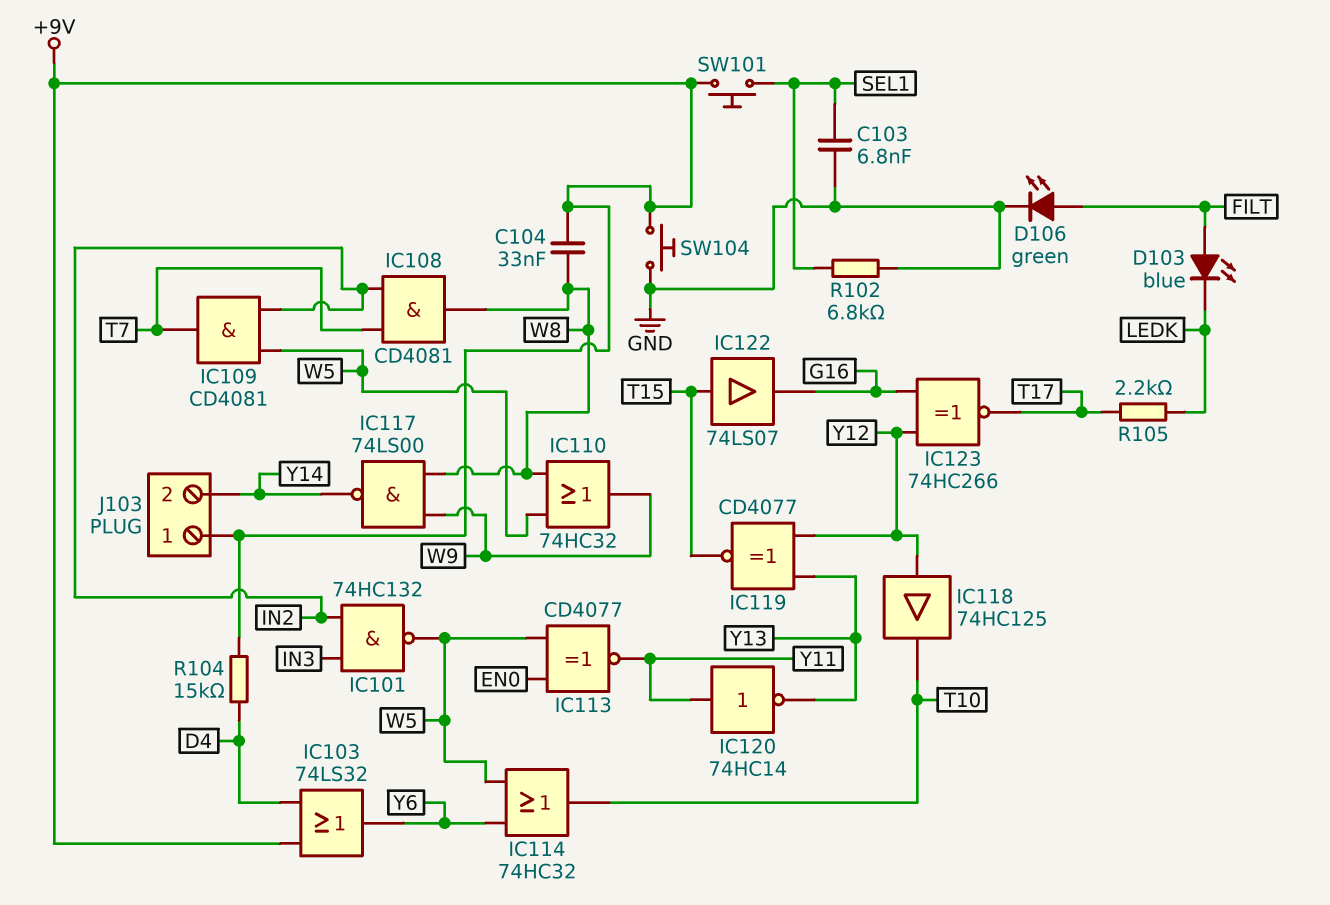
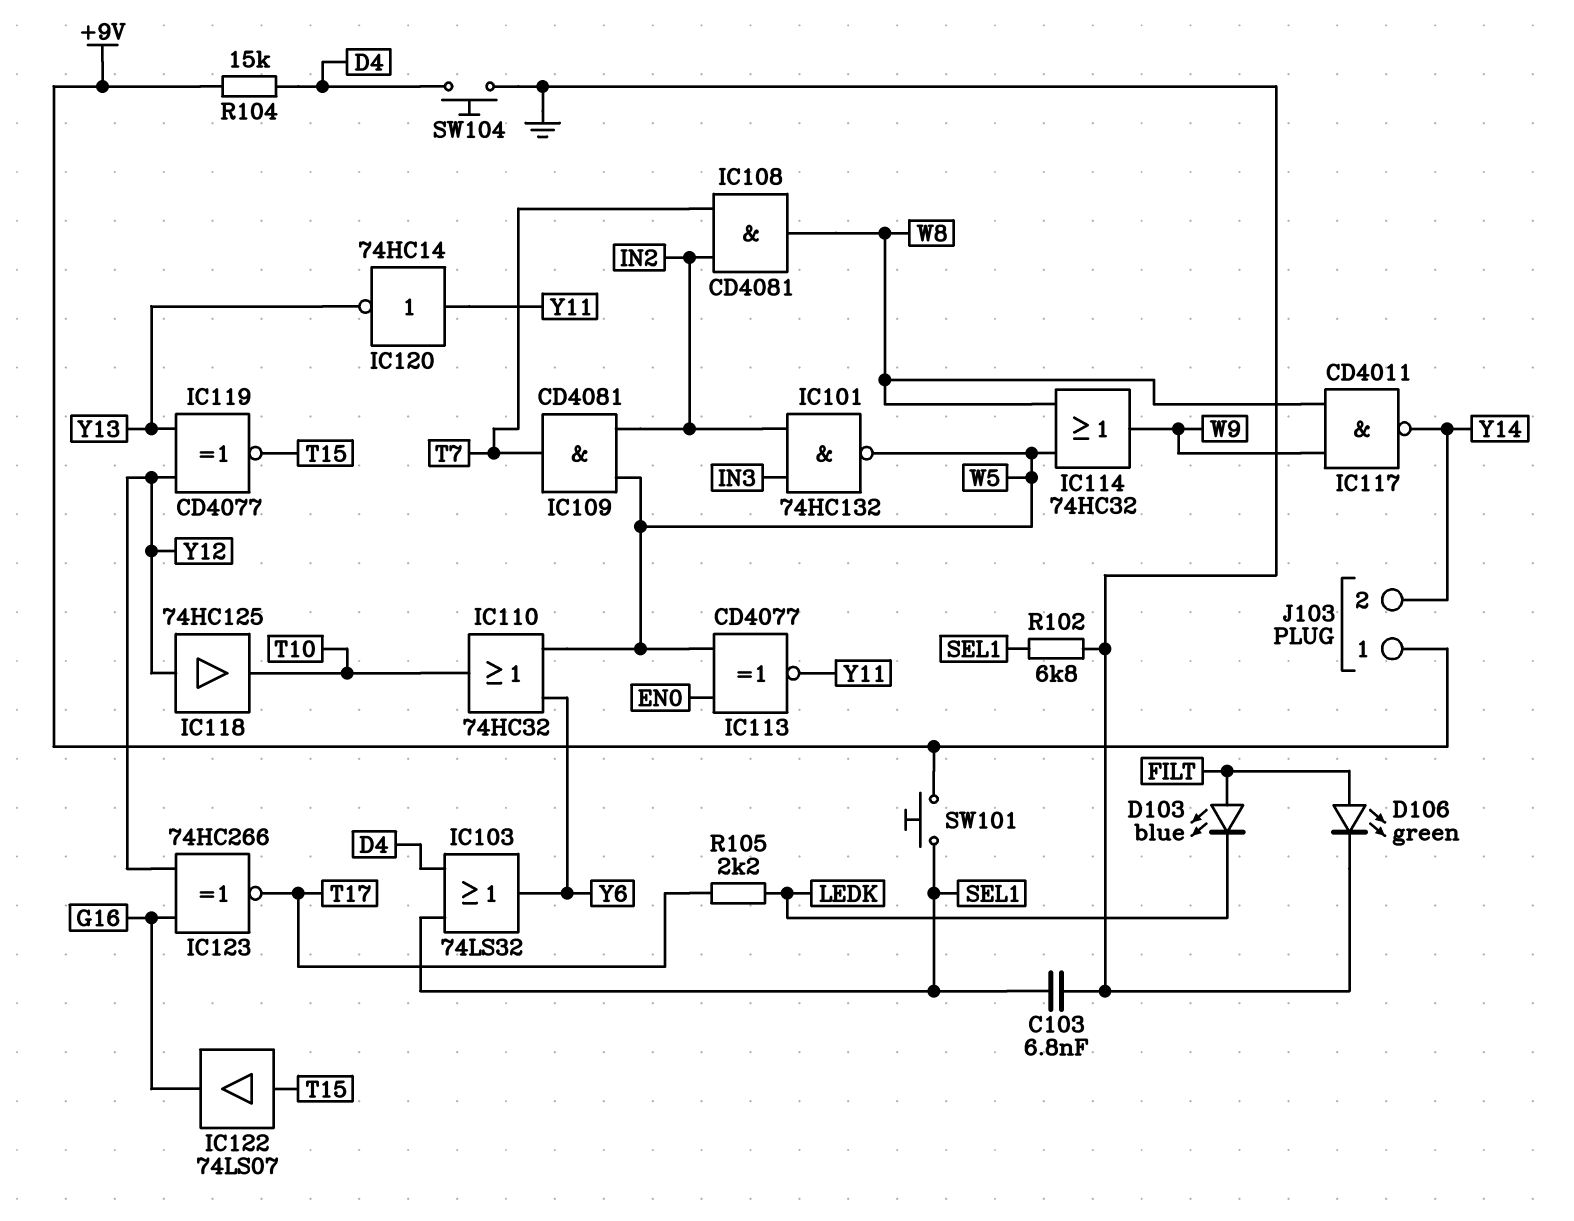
C104: 33nF (+9V, W8) -> none
IC103: OR 74LS32 (in +9V, in D4, out Y6) -> OR 74LS32 (in D4, in SEL1, out Y6)
IC110: OR 74HC32 (in W5, in W8, out W9) -> OR 74HC32 (in W5, in Y6, out T10)
IC114: OR 74HC32 (in W5, in Y6, out T10) -> OR 74HC32 (in W5, in W8, out W9)
IC117: NAND 74LS00 (in W8, in W9, out Y14) -> NAND CD4011 (in W8, in W9, out Y14)
SW104: button (+9V, GND) -> button (D4, GND)

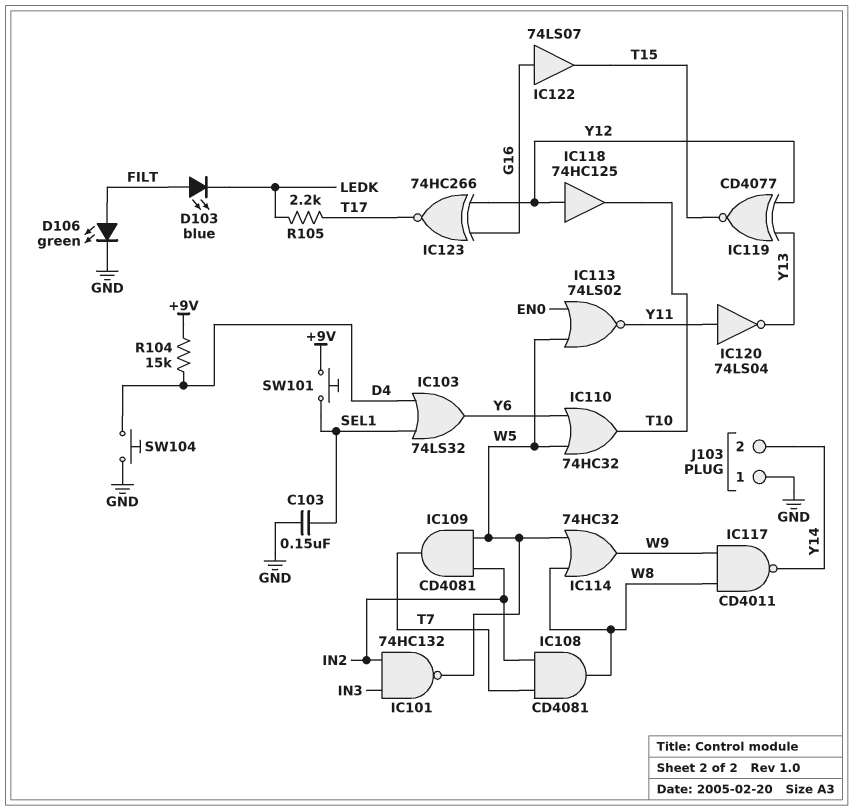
C103: 6.8nF (GND, SEL1) -> 150nF (GND, SEL1)
IC113: XNOR CD4077 (in EN0, in W5, out Y11) -> NOR 74LS02 (in EN0, in W5, out Y11)
IC120: NOT 74HC14 (in Y11, out Y13) -> NOT 74LS04 (in Y11, out Y13)
IC122: buffer 74LS07 (in T15, out G16) -> buffer 74LS07 (in G16, out T15)
J103 pin 1: +9V -> GND
R102: 6.8k (GND, SEL1) -> none

